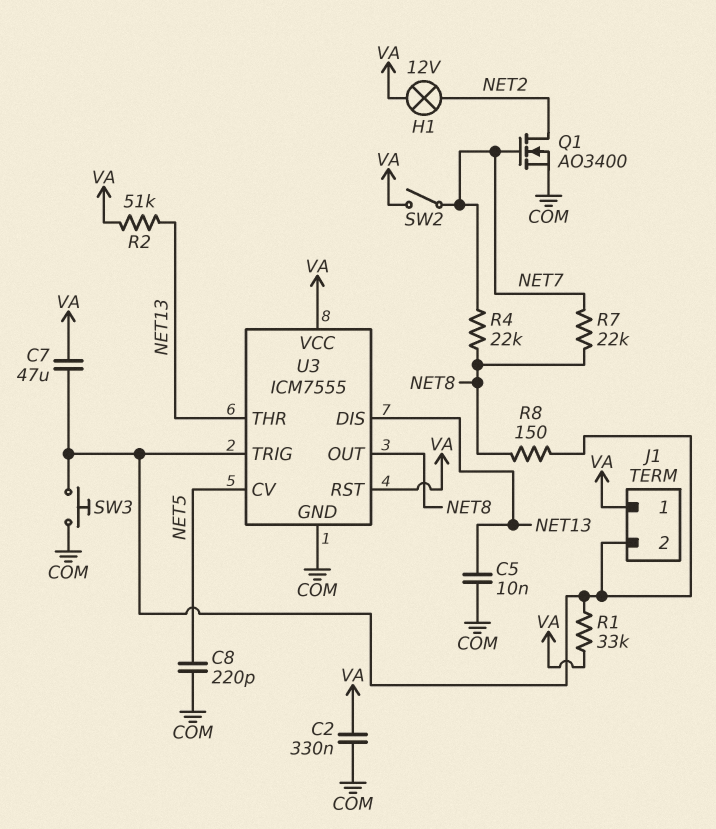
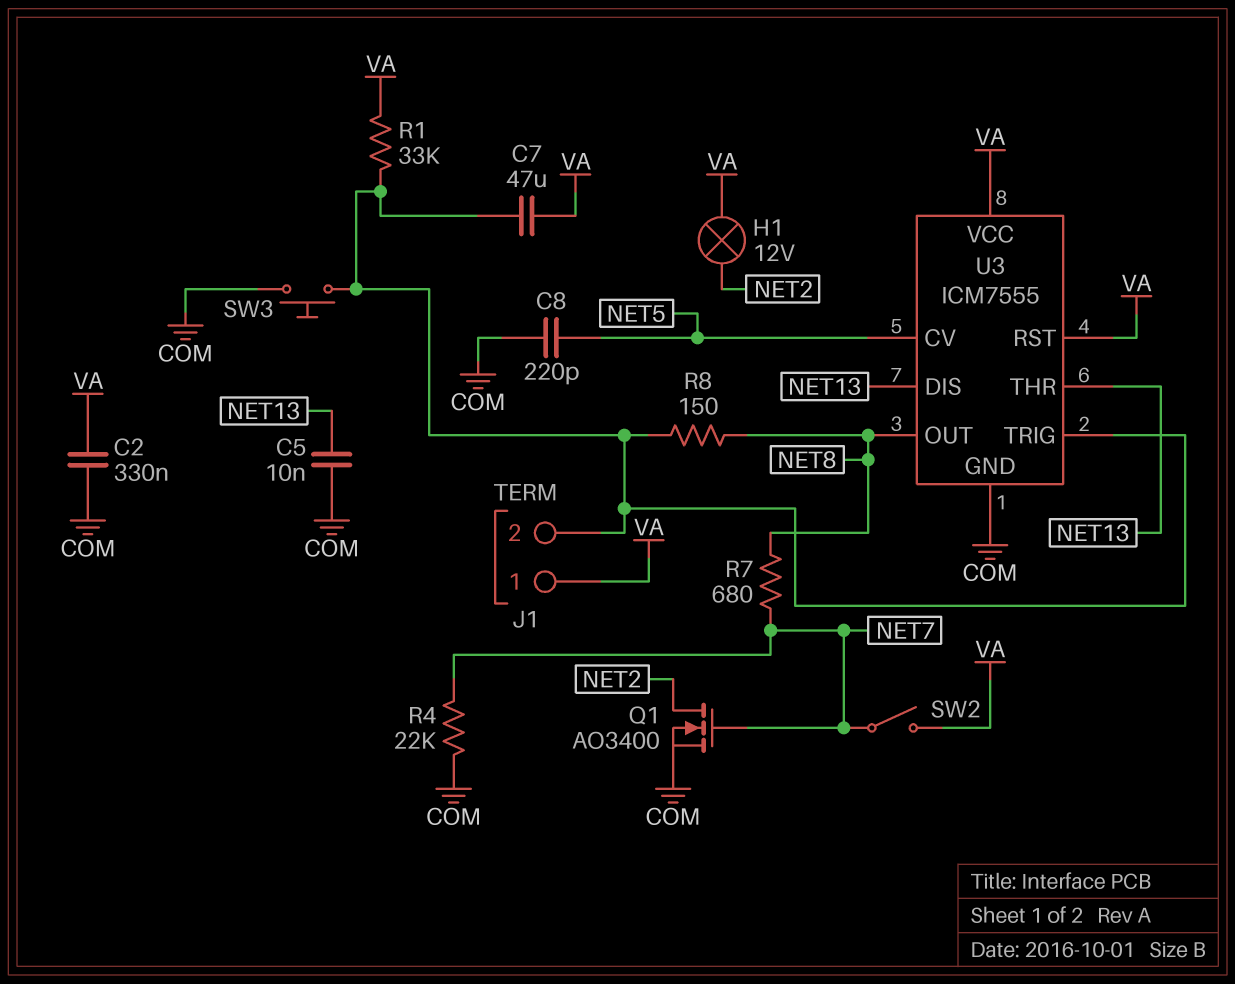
R2: 51k (NET13, VA) -> none
R4: 22k (NET7, NET8) -> 22k (COM, NET7)
R7: 22k (NET7, NET8) -> 680 (NET7, NET8)

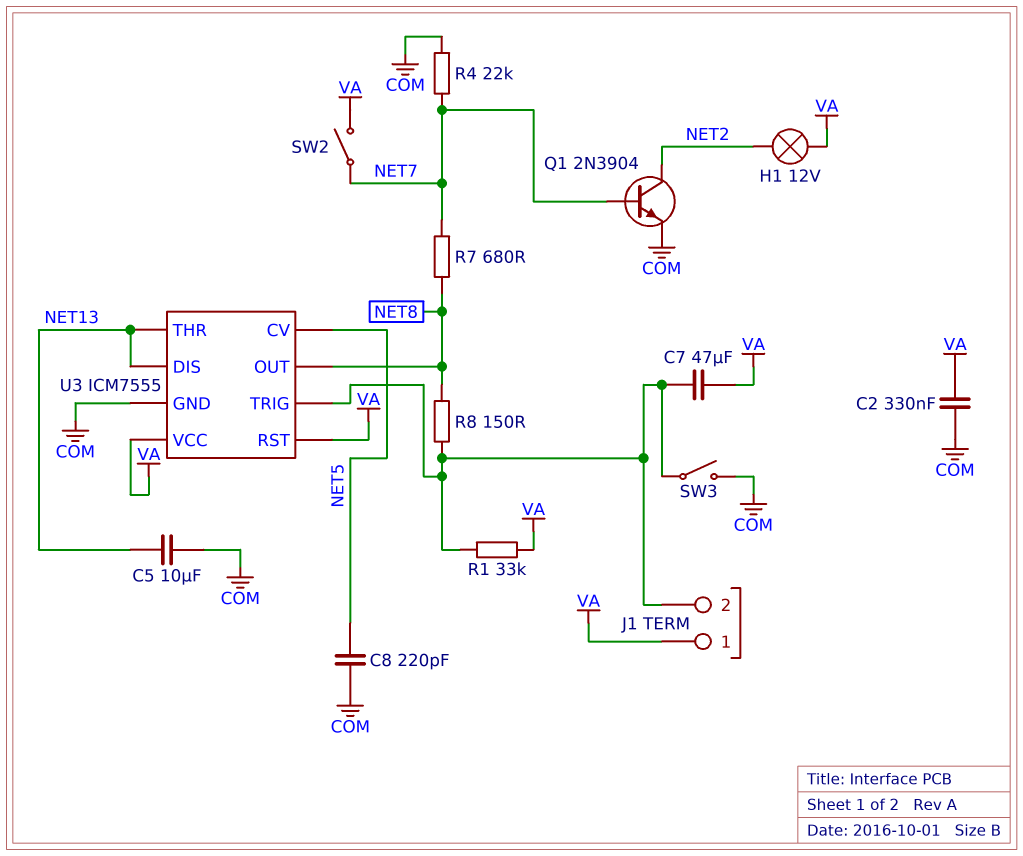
C5: 10nF (COM, NET13) -> 10uF (COM, NET13)
Q1: NMOS AO3400 (G NET7, D NET2, S COM) -> NPN 2N3904 (B NET7, C NET2, E COM)
SW3: button (COM, J1/2) -> switch (COM, J1/2)

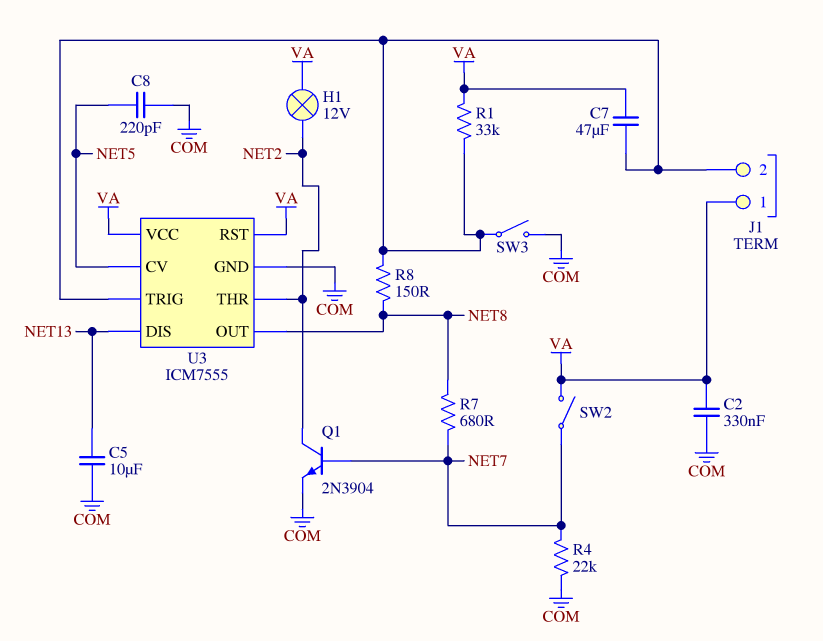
U3 pin THR: NET13 -> NET2

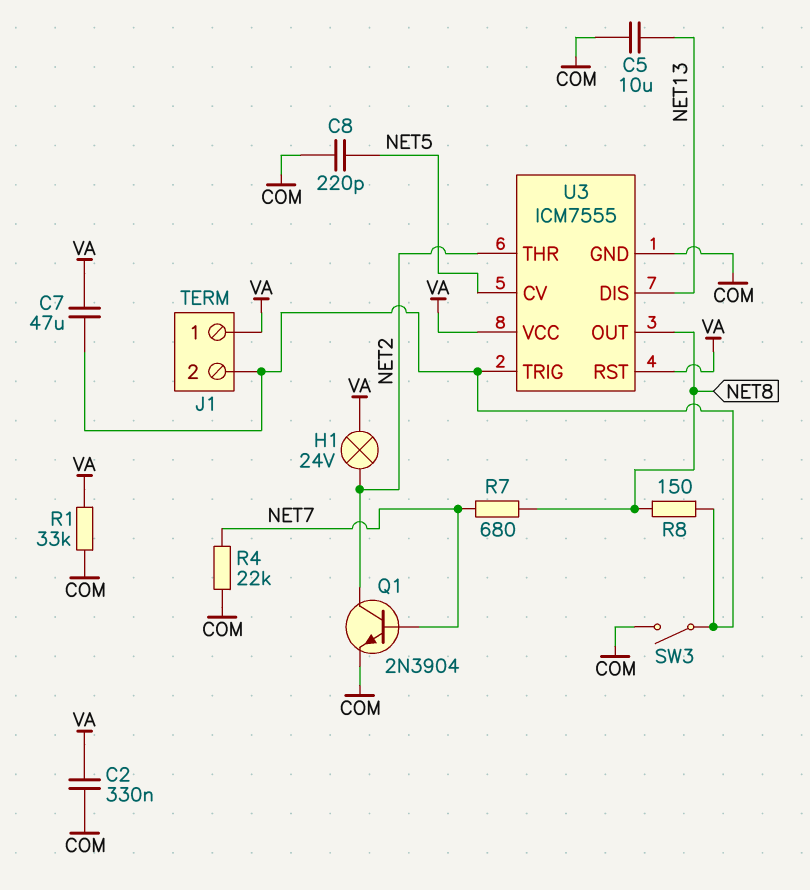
H1: lamp 12V (NET2, VA) -> lamp 24V (NET2, VA)
R1: 33k (J1/2, VA) -> 33k (COM, VA)
SW2: switch (NET7, VA) -> none

